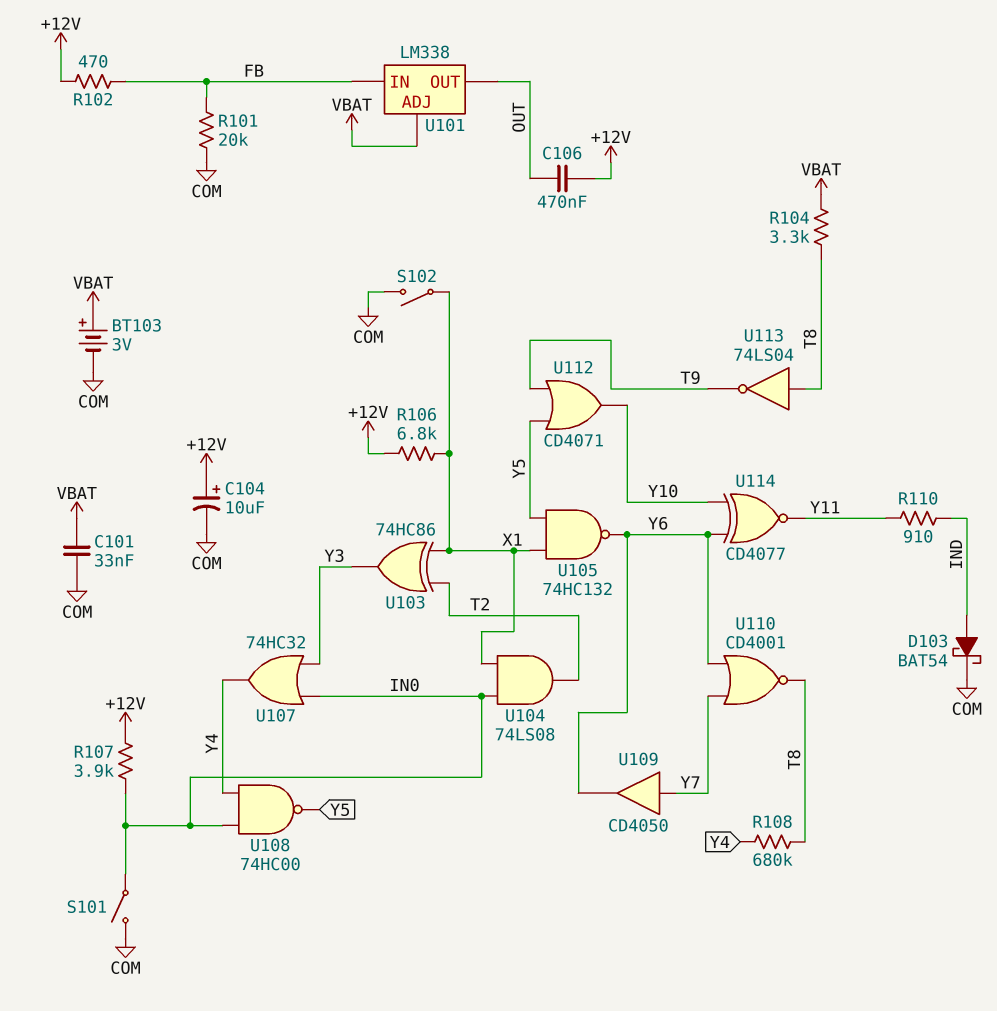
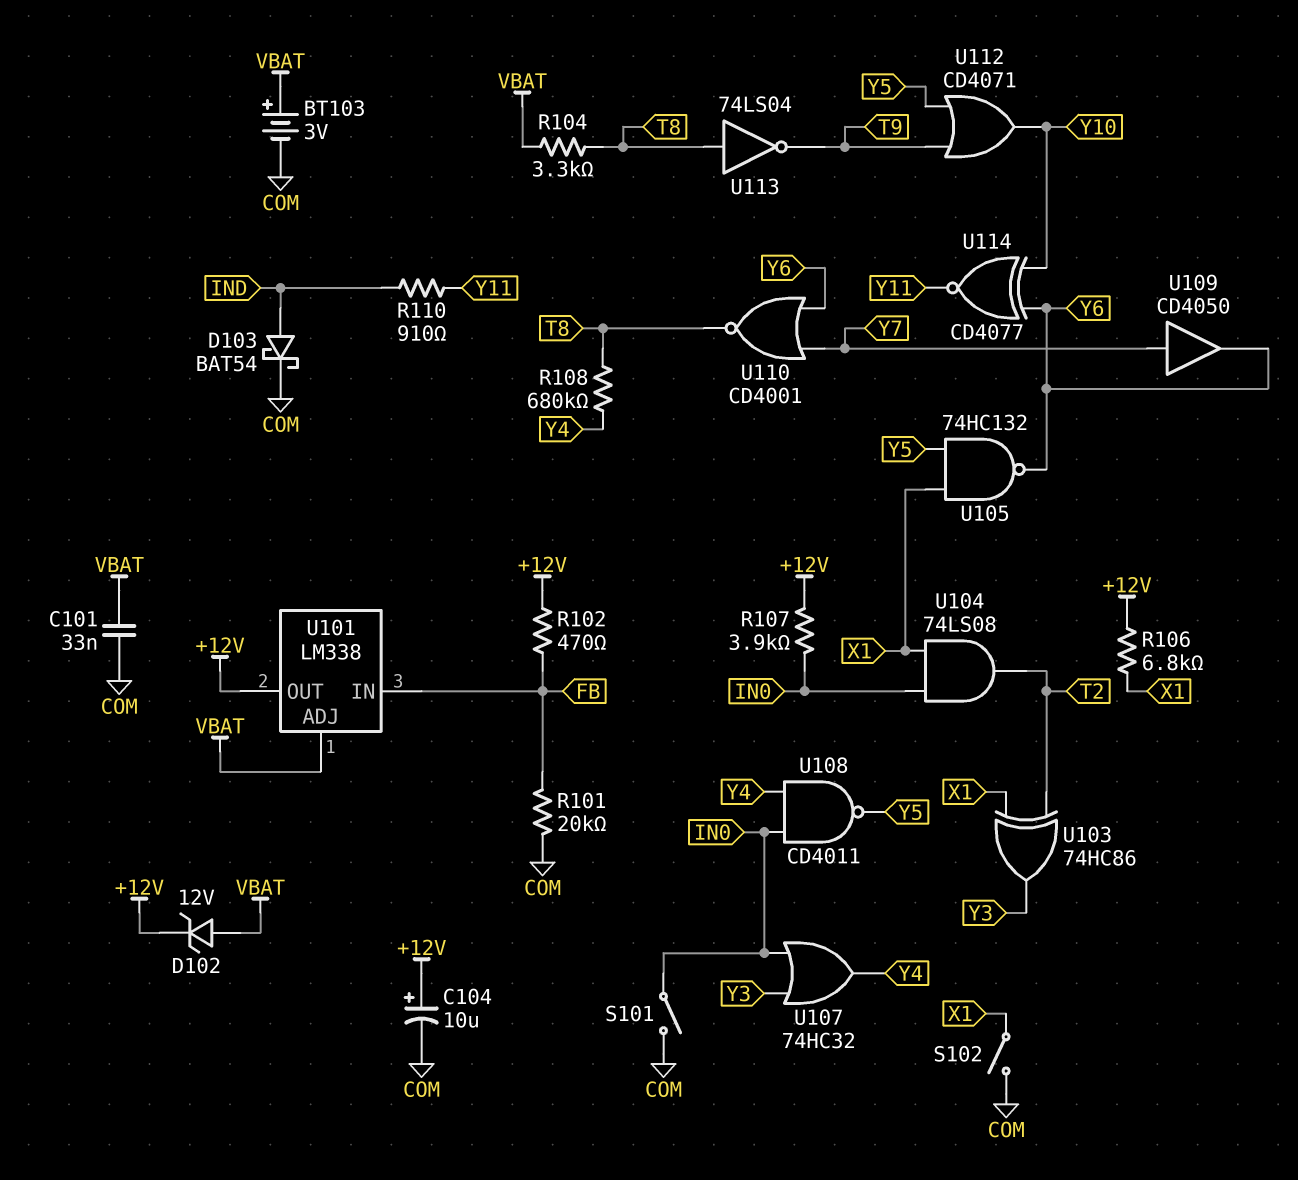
C106: 470nF (+12V, OUT) -> none
D102: none -> zener 12V (A VBAT, K +12V)
U101 pin OUT: OUT -> +12V
U108: NAND 74HC00 (in IN0, in Y4, out Y5) -> NAND CD4011 (in IN0, in Y4, out Y5)

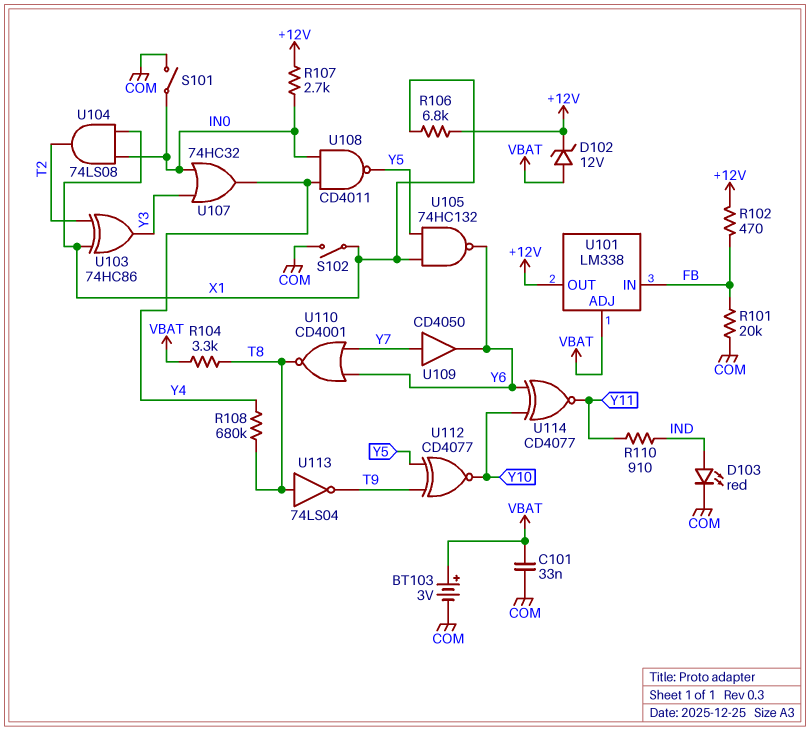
C104: 10uF (plus +12V, minus COM) -> none
D103: schottky BAT54 (A IND, K COM) -> LED red (A IND, K COM)
R107: 3.9k (+12V, IN0) -> 2.7k (+12V, IN0)
U112: OR CD4071 (in T9, in Y5, out Y10) -> XNOR CD4077 (in T9, in Y5, out Y10)

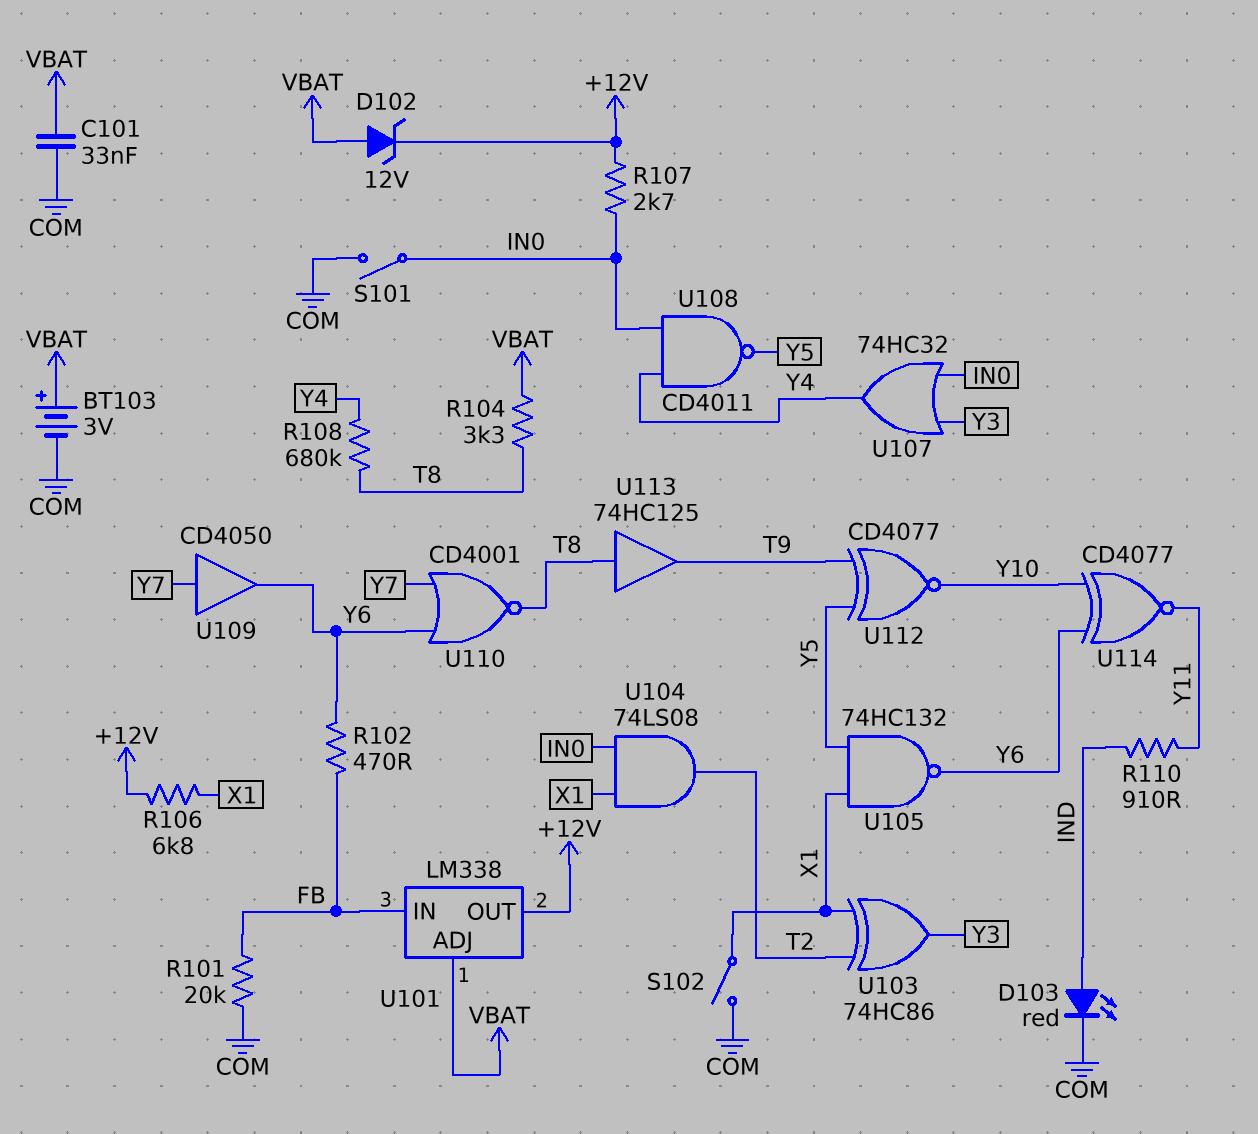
R102: 470 (+12V, FB) -> 470 (FB, Y6)
U113: NOT 74LS04 (in T8, out T9) -> buffer 74HC125 (in T8, out T9)

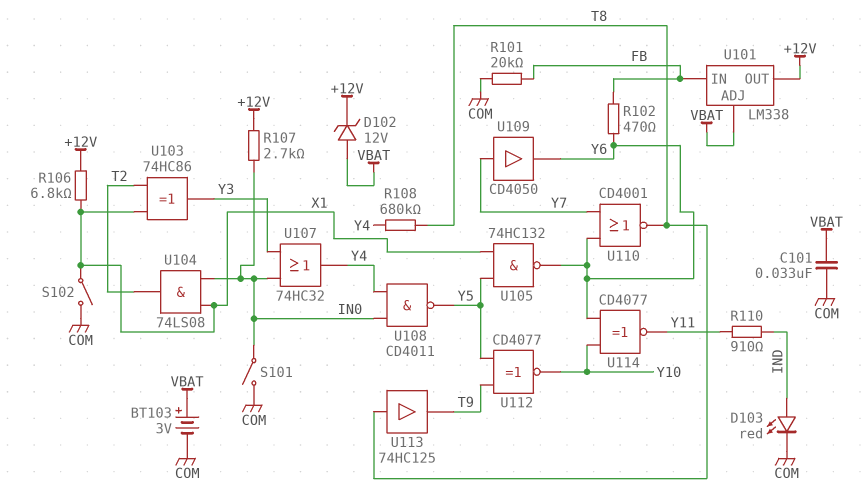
R104: 3.3k (T8, VBAT) -> none

